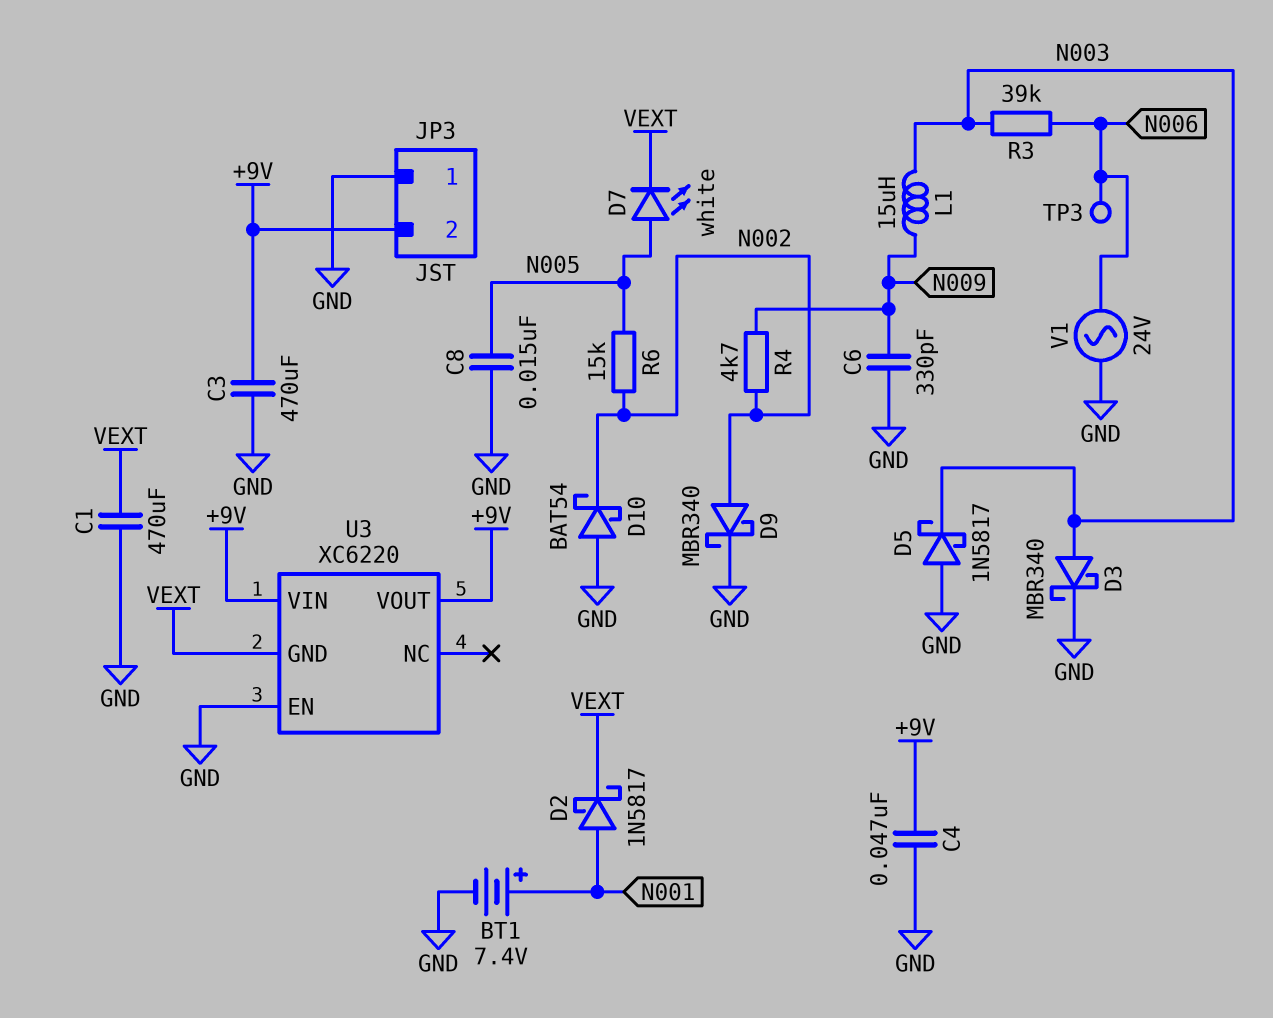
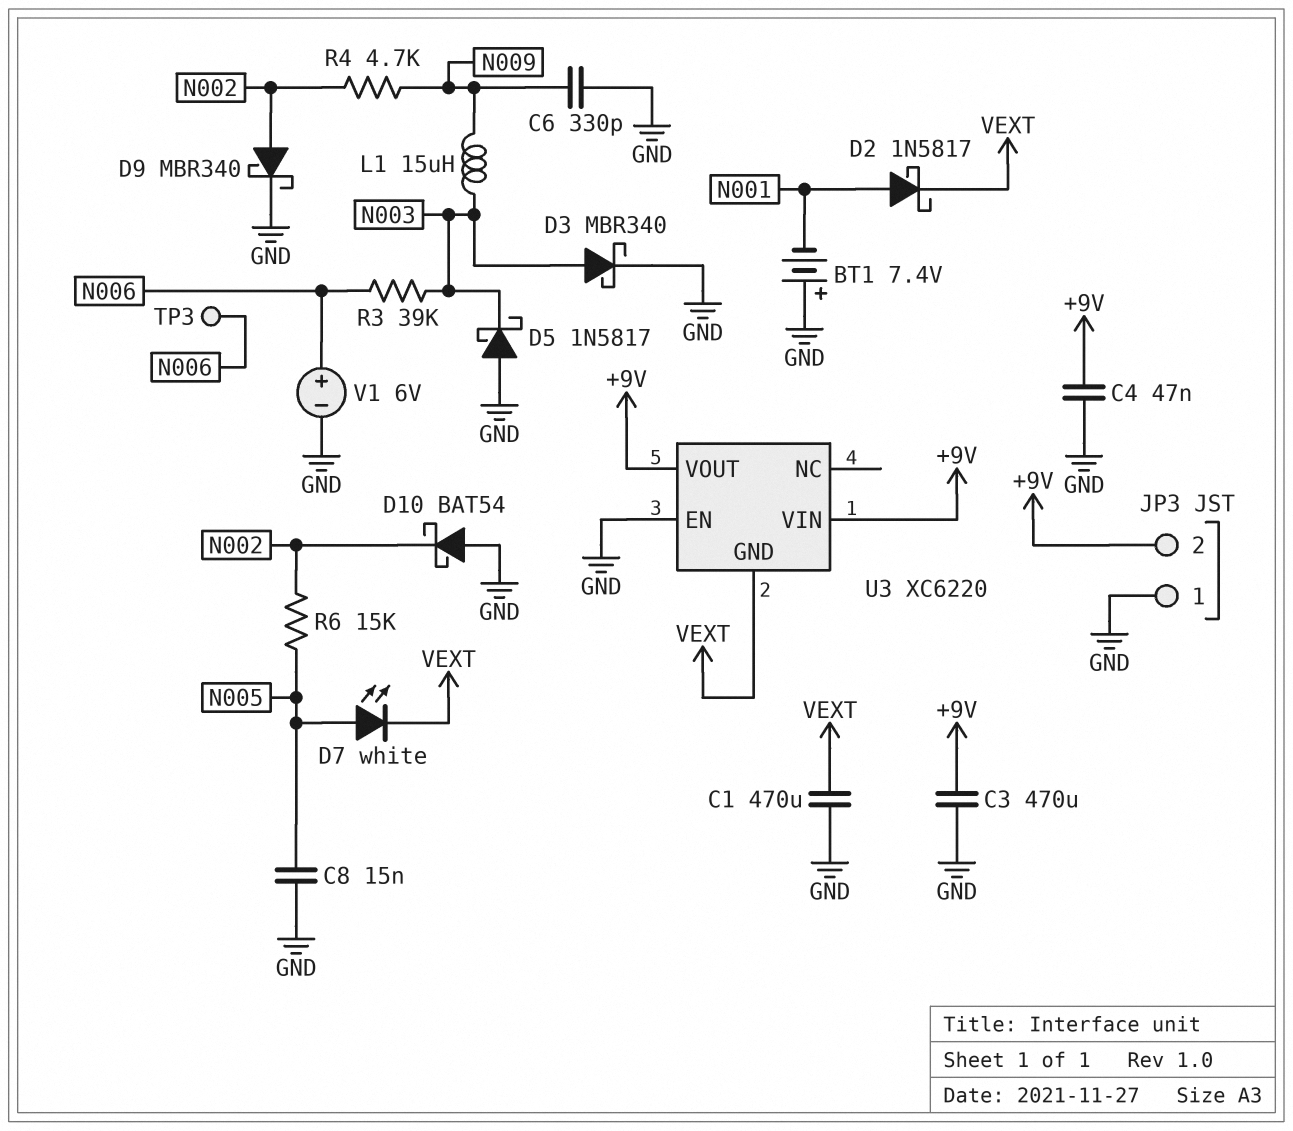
BT1: 7.4V (plus N001, minus GND) -> 7.4V (plus GND, minus N001)
V1: AC 24V (GND, N006) -> 6V (plus N006, minus GND)

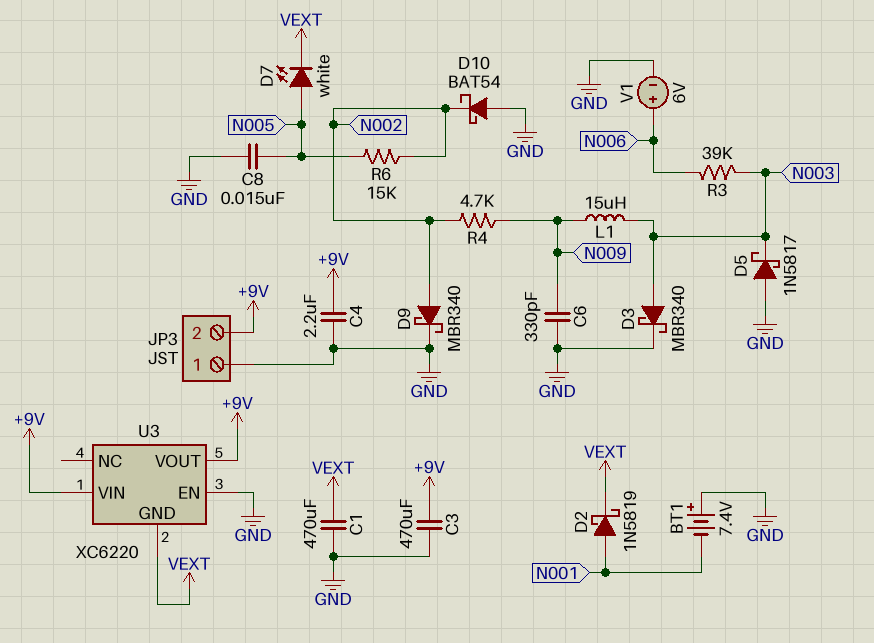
C4: 47nF (+9V, GND) -> 2.2uF (+9V, GND)
D2: schottky 1N5817 (A N001, K VEXT) -> schottky 1N5819 (A N001, K VEXT)
TP3: test point (N006) -> none

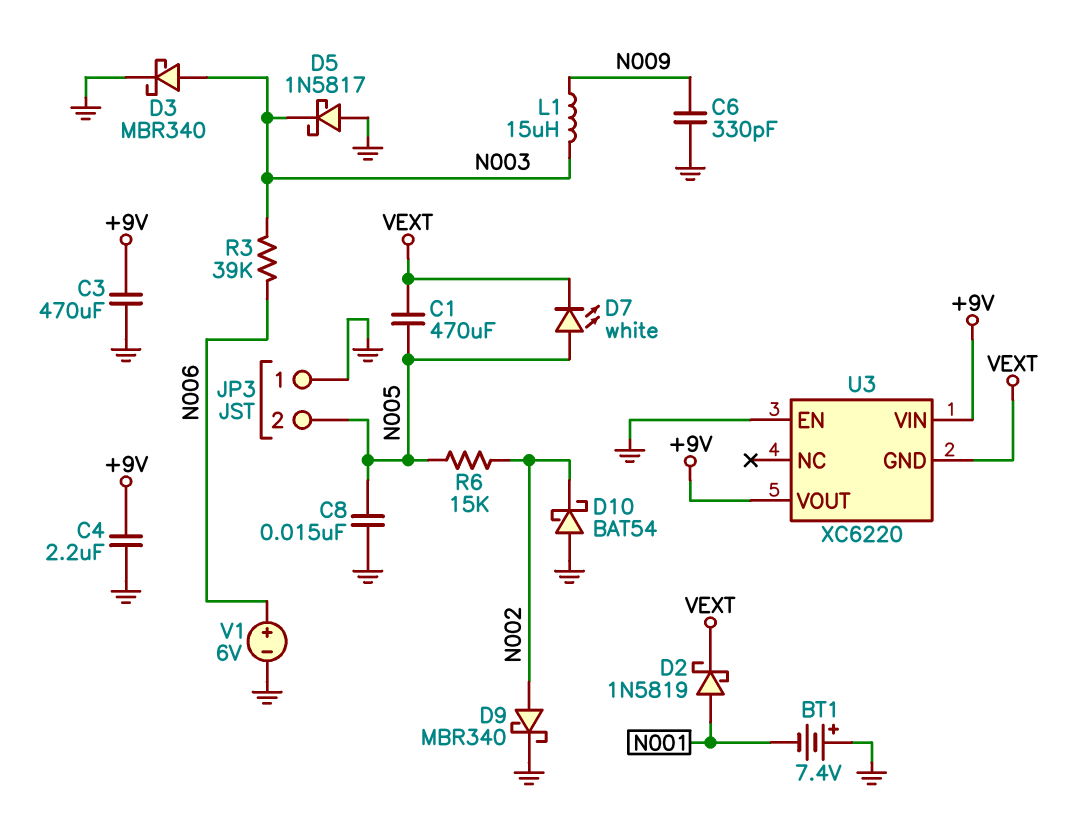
C1: 470uF (GND, VEXT) -> 470uF (N005, VEXT)
JP3 pin 2: +9V -> N005
R4: 4.7k (N002, N009) -> none

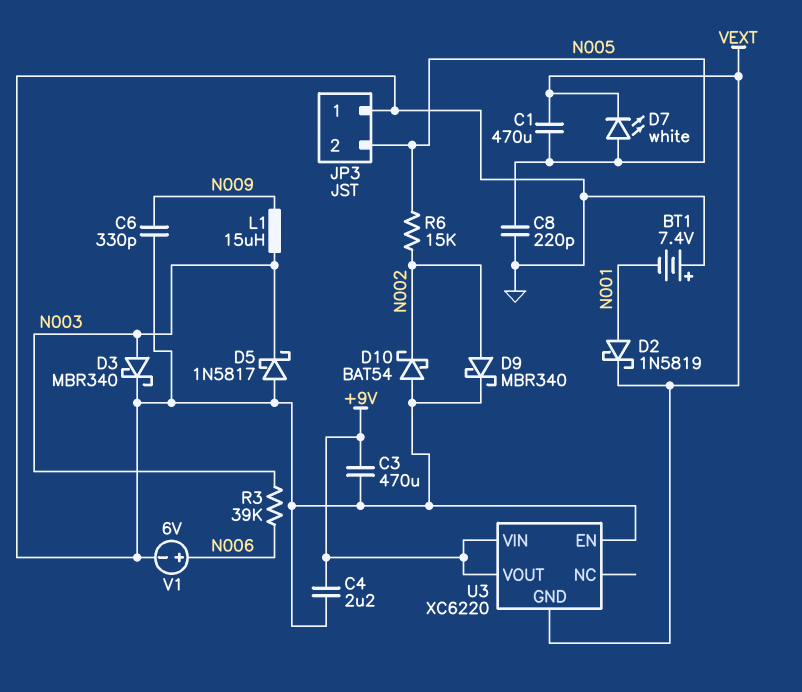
C8: 15nF (GND, N005) -> 220pF (GND, N005)

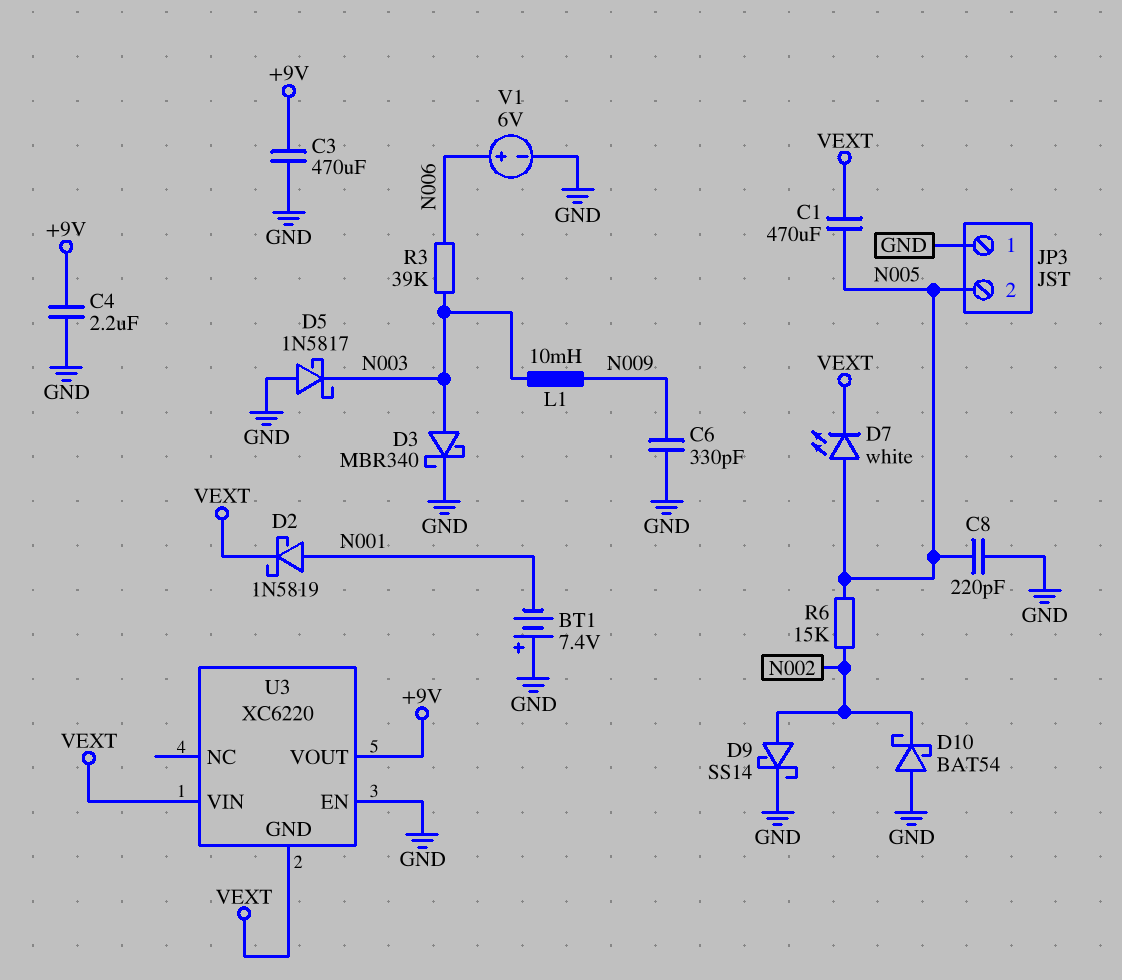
D9: schottky MBR340 (A N002, K GND) -> schottky SS14 (A N002, K GND)
L1: 15uH (N003, N009) -> 10mH (N003, N009)
U3 pin VIN: +9V -> VEXT

